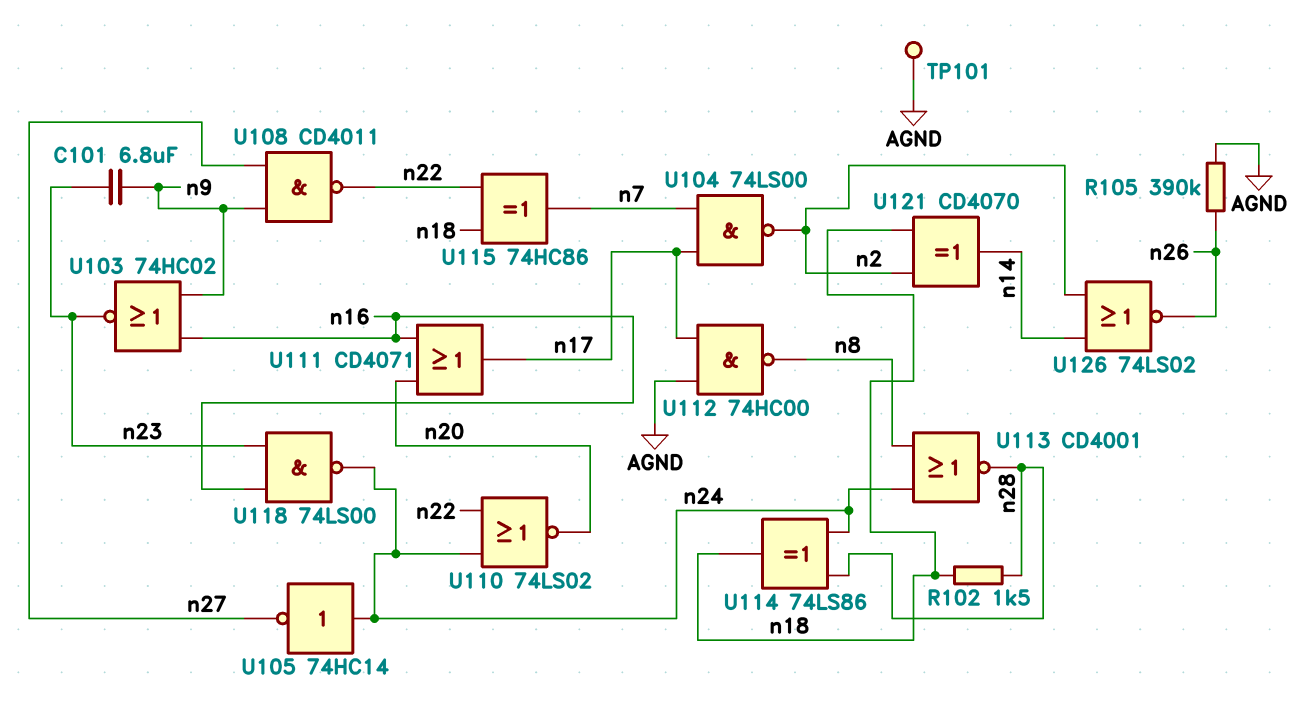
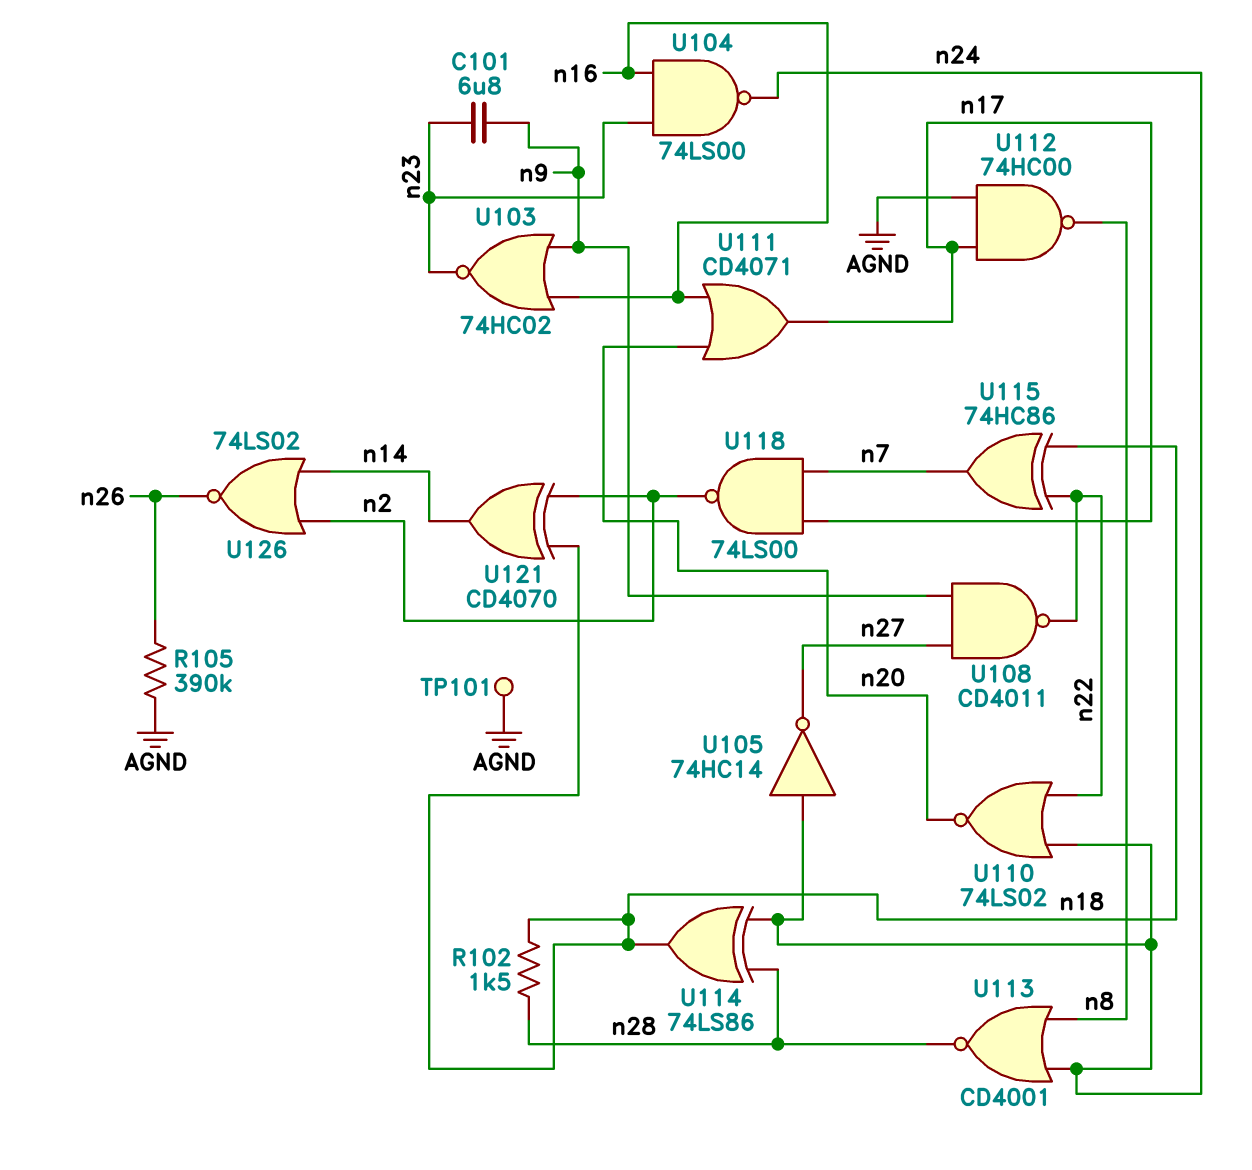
U104: NAND 74LS00 (in n7, in n17, out n2) -> NAND 74LS00 (in n16, in n23, out n24)
U118: NAND 74LS00 (in n16, in n23, out n24) -> NAND 74LS00 (in n7, in n17, out n2)

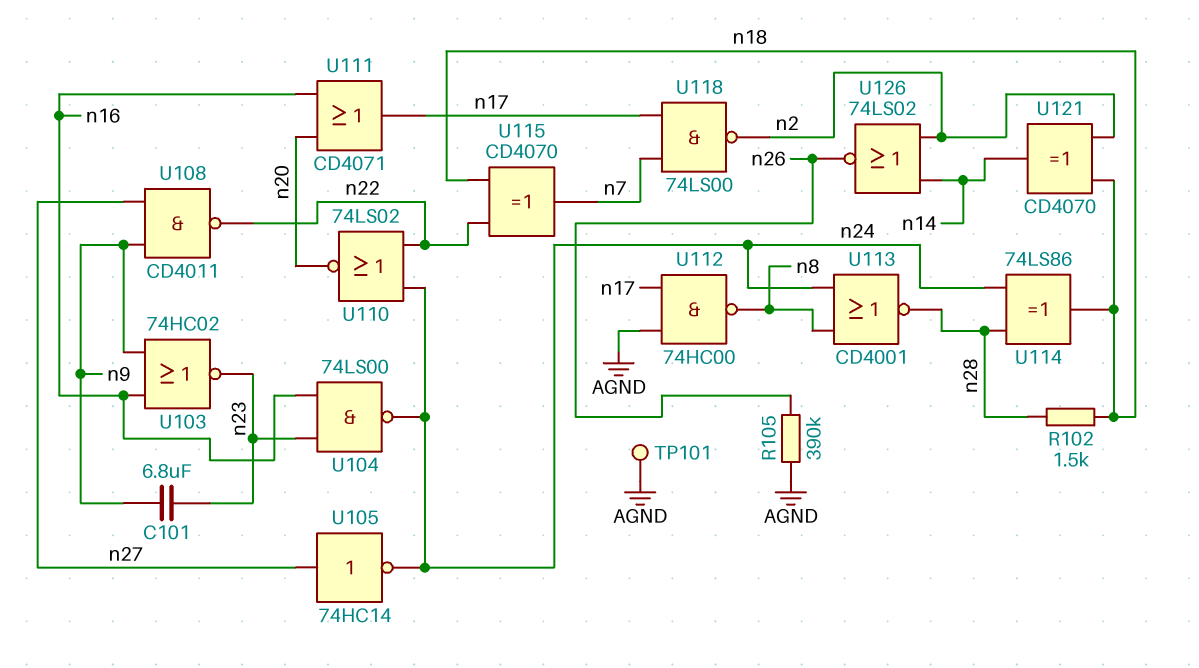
U105: NOT 74HC14 (in n24, out n27) -> NOT 74HC14 (in n27, out n24)
U115: XOR 74HC86 (in n18, in n22, out n7) -> XOR CD4070 (in n18, in n22, out n7)

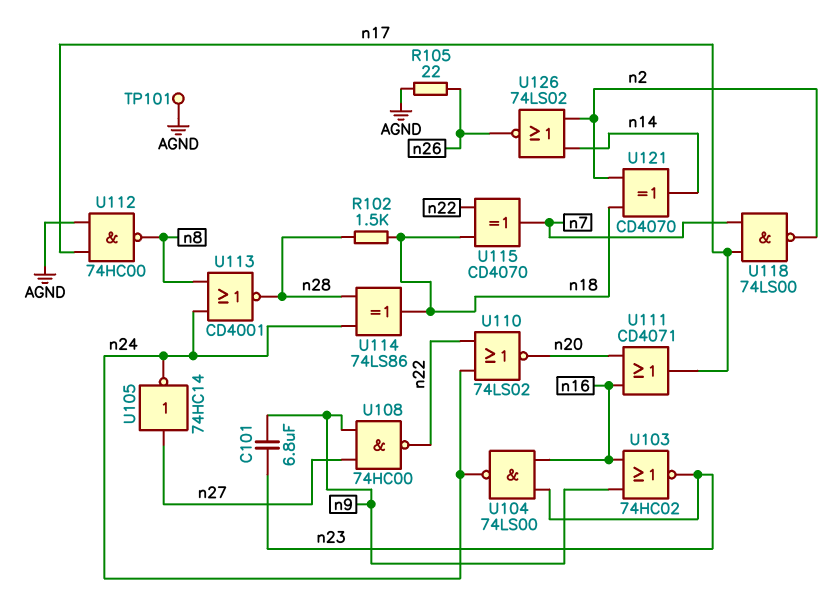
R105: 390k (AGND, n26) -> 22 (AGND, n26)
U108: NAND CD4011 (in n9, in n27, out n22) -> NAND 74HC00 (in n9, in n27, out n22)

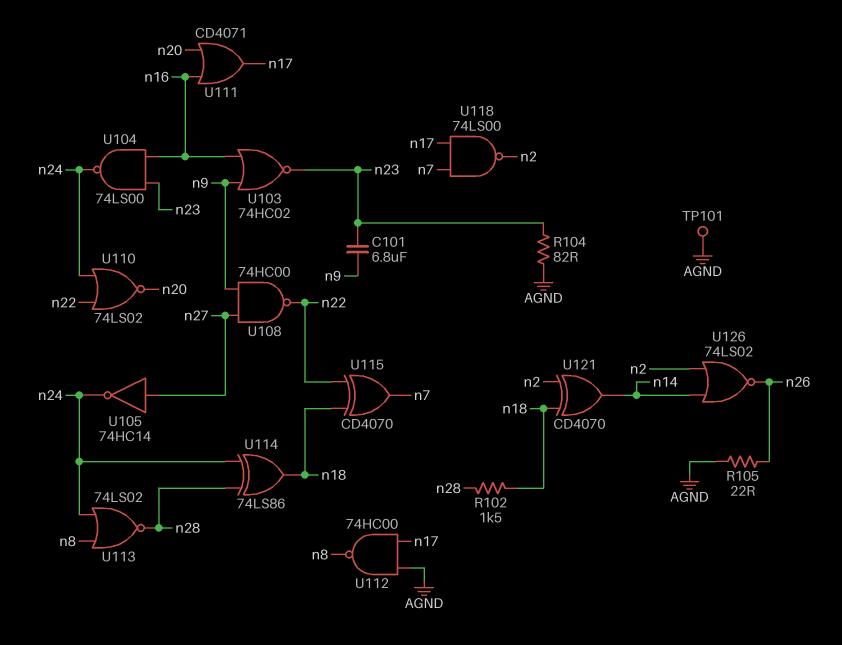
R104: none -> 82 (AGND, n23)
U113: NOR CD4001 (in n8, in n24, out n28) -> NOR 74LS02 (in n8, in n24, out n28)

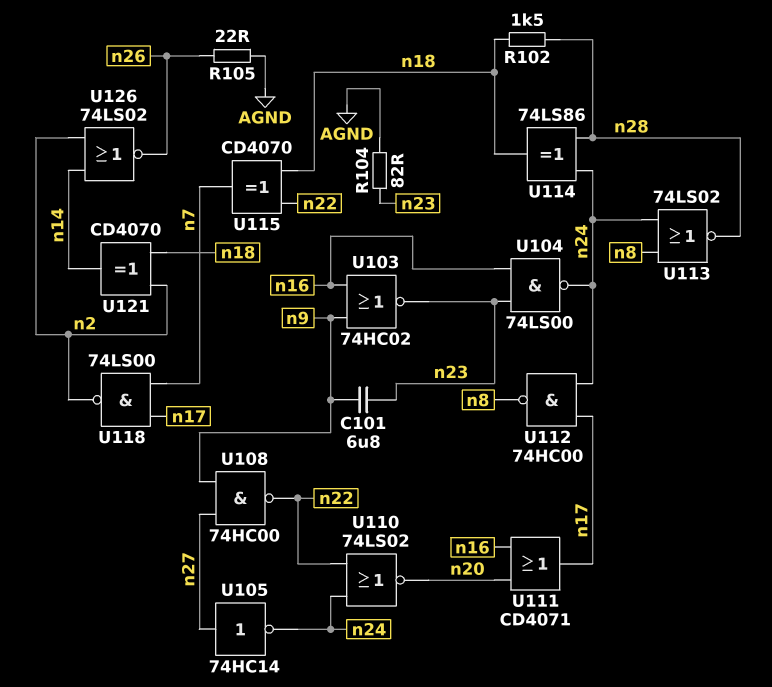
TP101: test point (AGND) -> none
U112: NAND 74HC00 (in AGND, in n17, out n8) -> NAND 74HC00 (in n17, in n24, out n8)

